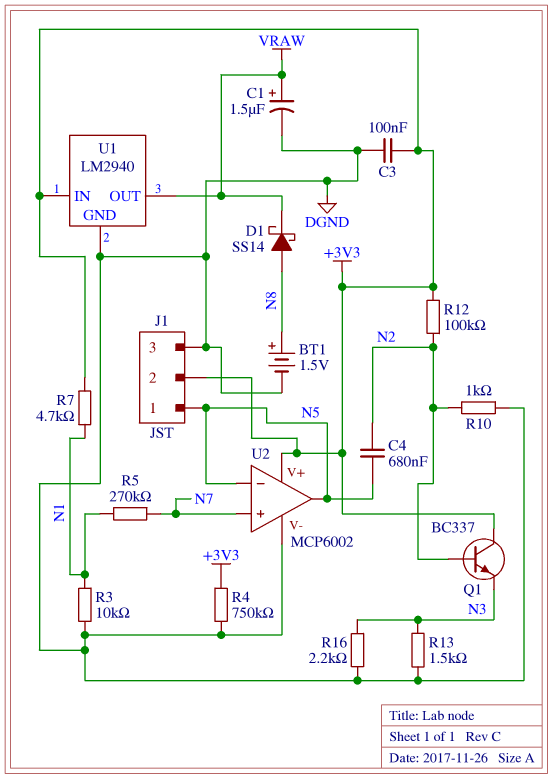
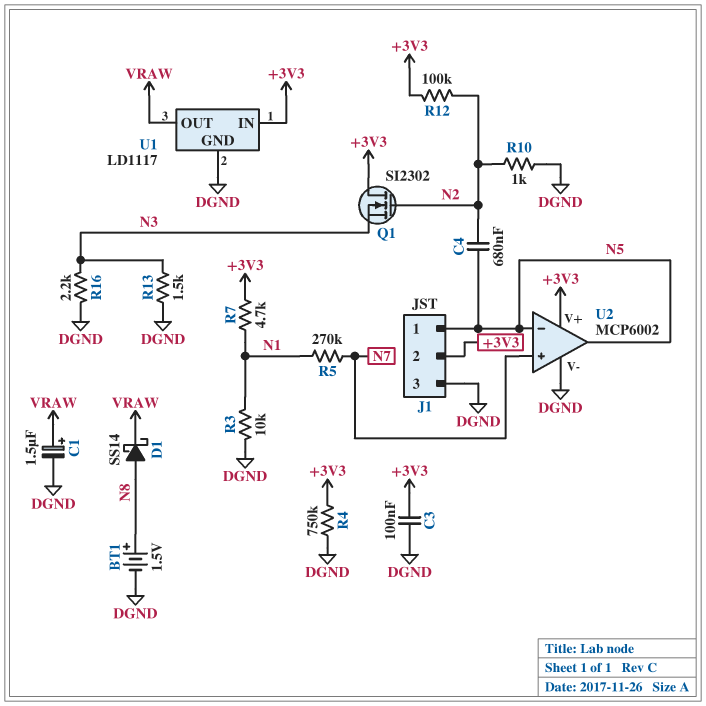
Q1: NPN BC337 (B N2, C +3V3, E N3) -> NMOS SI2302 (G N2, D +3V3, S N3)
U1: LM2940 -> LD1117

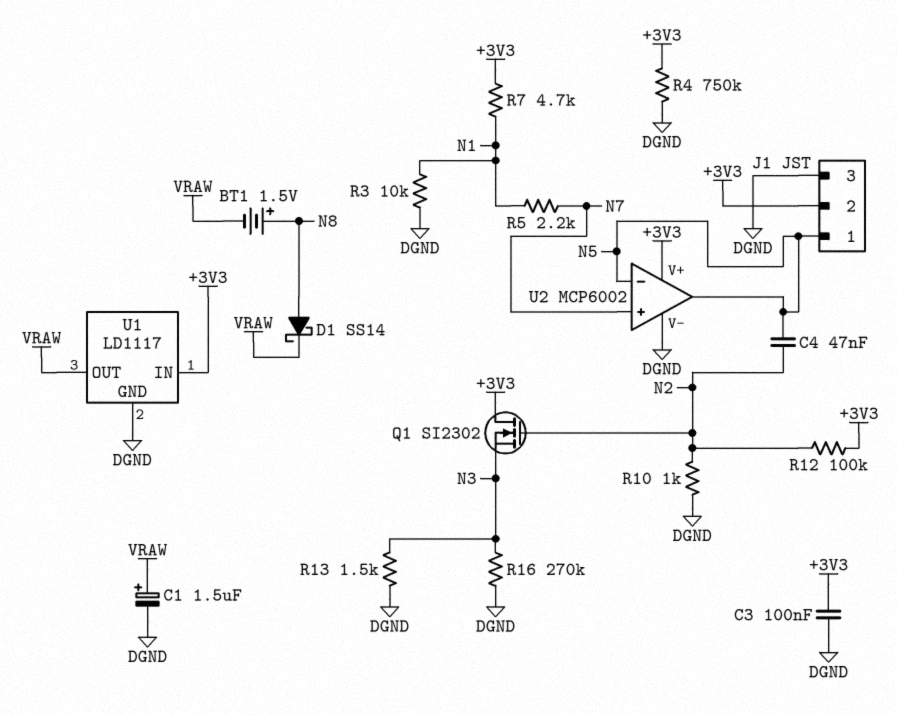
BT1: 1.5V (plus N8, minus DGND) -> 1.5V (plus N8, minus VRAW)
C4: 680nF (N2, N5) -> 47nF (N2, N5)
R5: 270k (N1, N7) -> 2.2k (N1, N7)
R16: 2.2k (DGND, N3) -> 270k (DGND, N3)

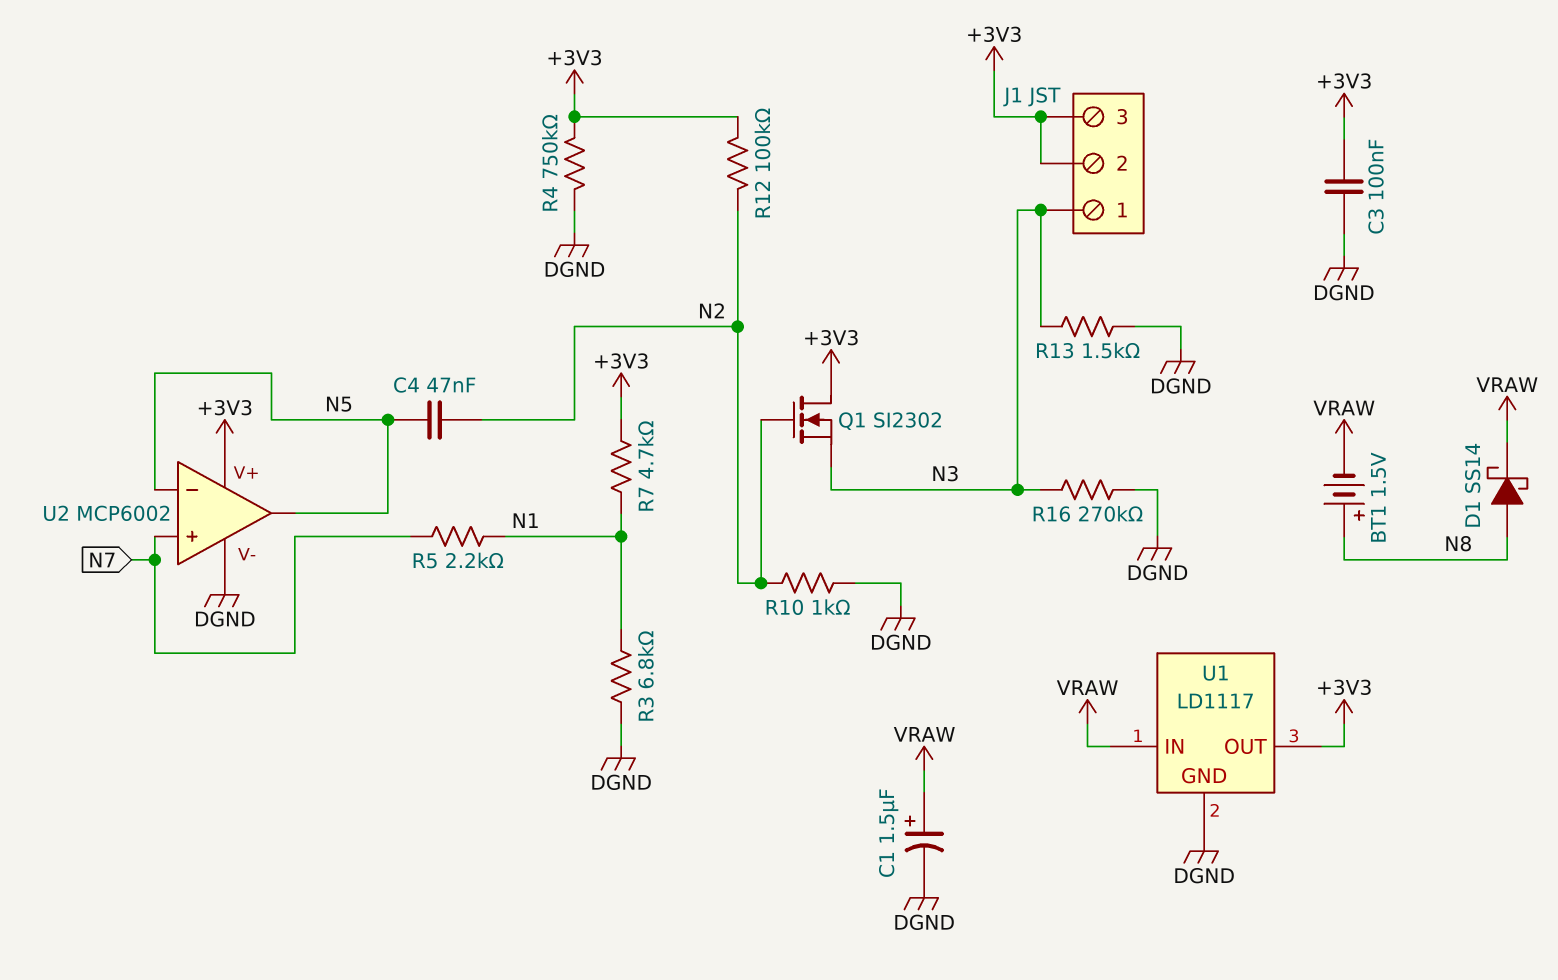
J1 pin 1: N5 -> N3
J1 pin 3: DGND -> +3V3
R3: 10k (DGND, N1) -> 6.8k (DGND, N1)
U1 pin IN: +3V3 -> VRAW
U1 pin OUT: VRAW -> +3V3

